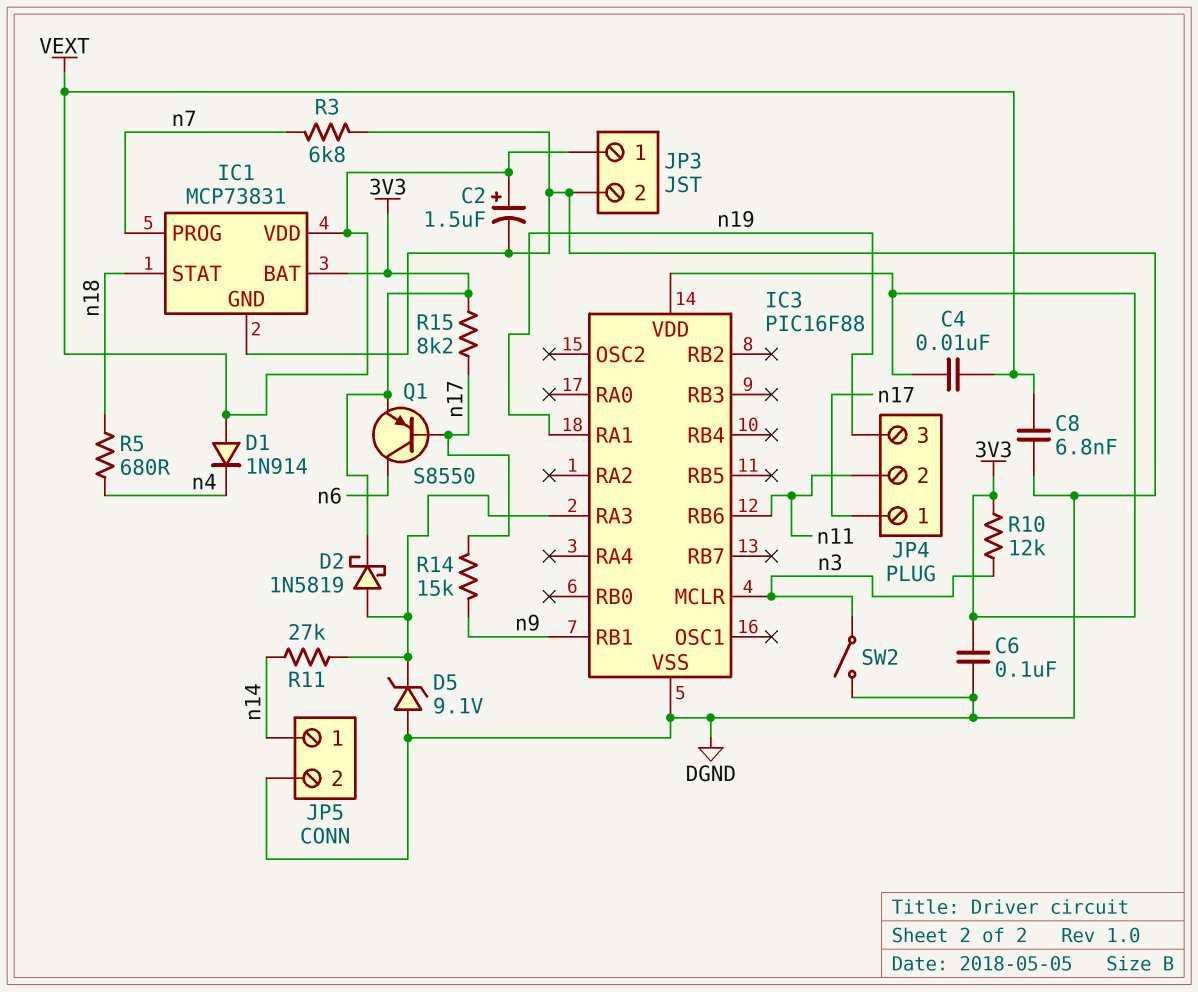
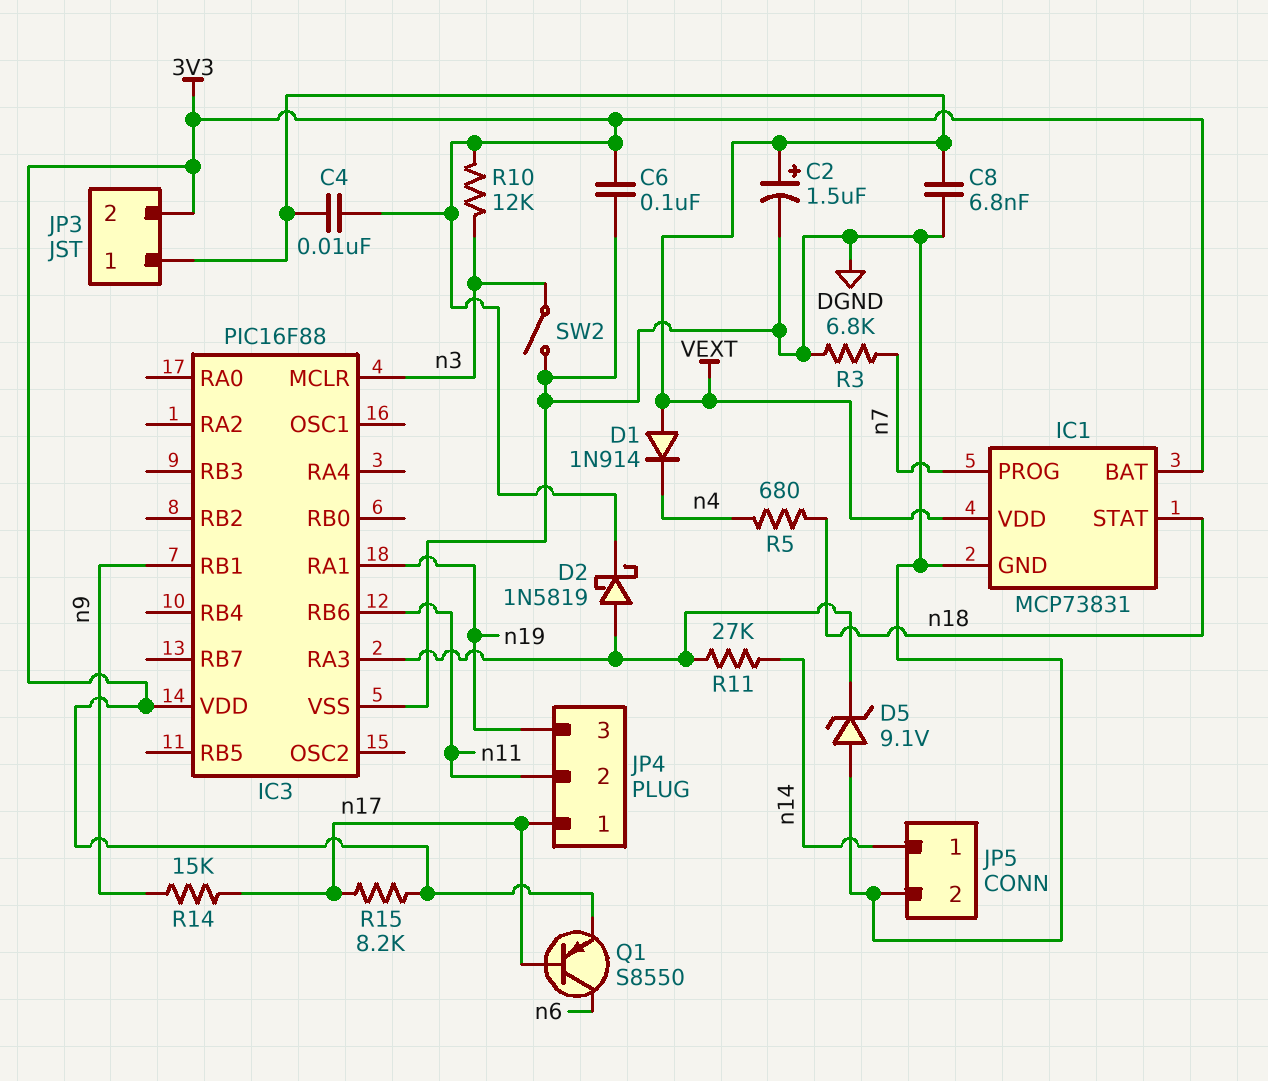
JP3 pin 2: DGND -> 3V3

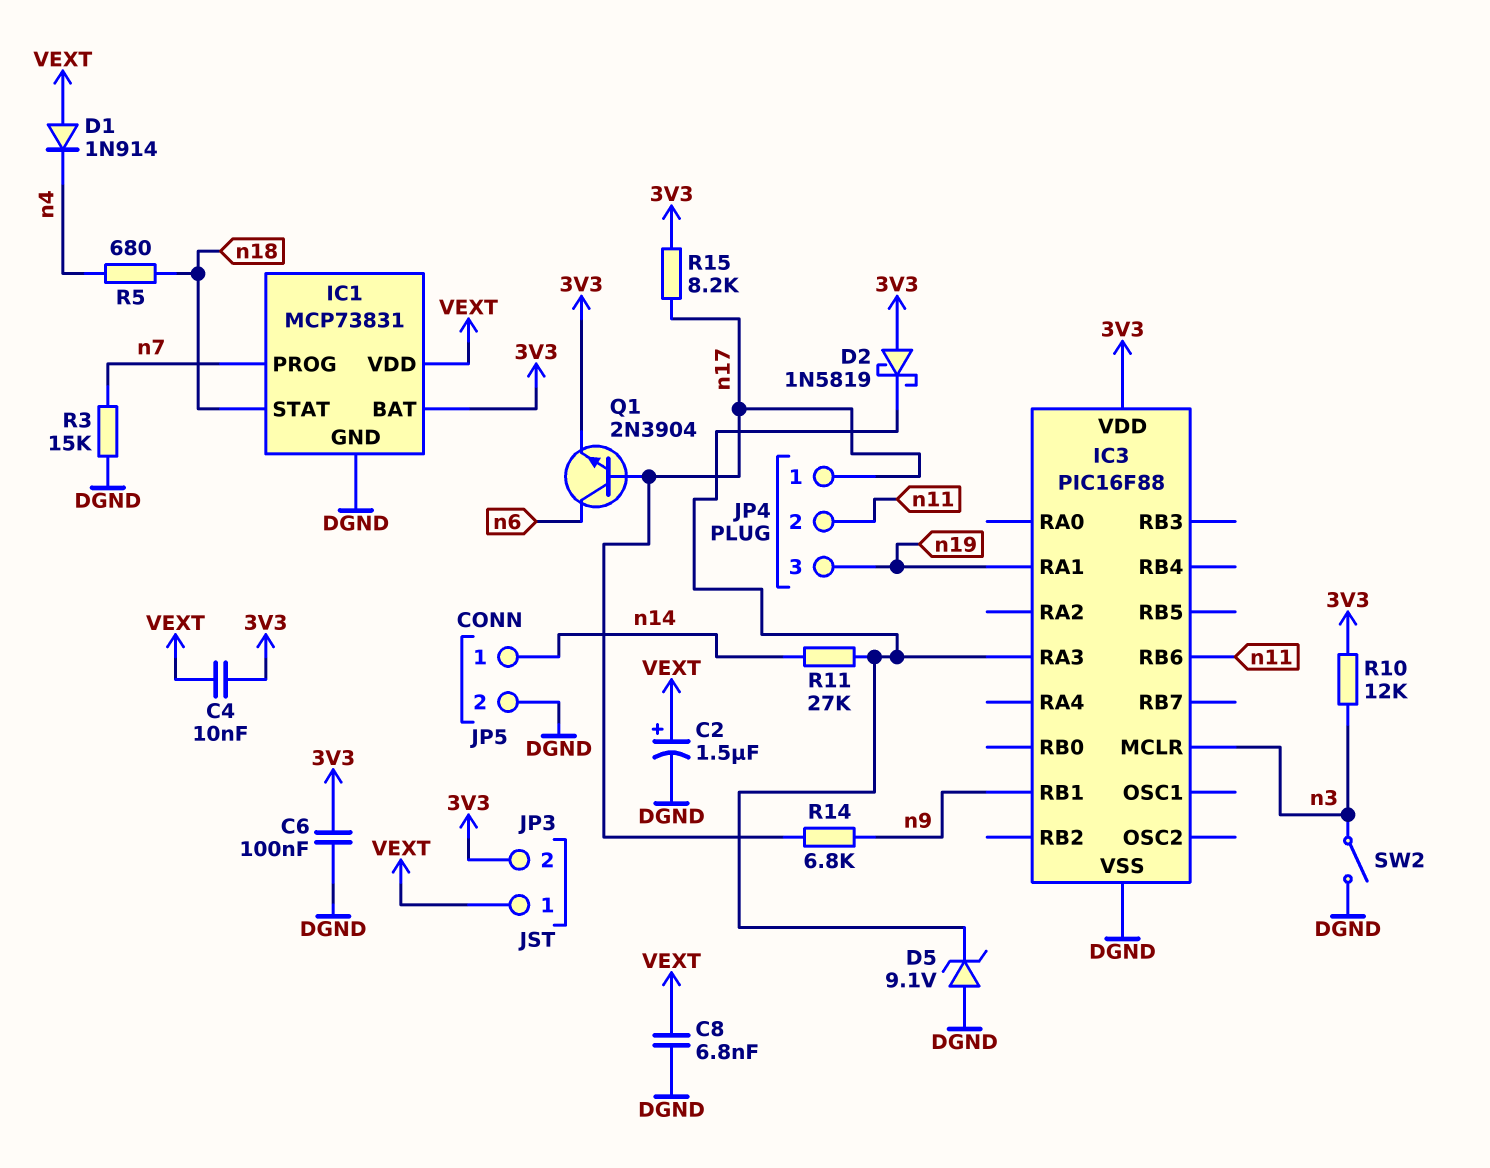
D2: schottky 1N5819 (A IC3/RA3, K 3V3) -> schottky 1N5819 (A 3V3, K IC3/RA3)
Q1: PNP S8550 (B n17, C n6, E 3V3) -> NPN 2N3904 (B n17, C n6, E 3V3)
R3: 6.8k (DGND, n7) -> 15k (DGND, n7)
R14: 15k (n9, n17) -> 6.8k (n9, n17)

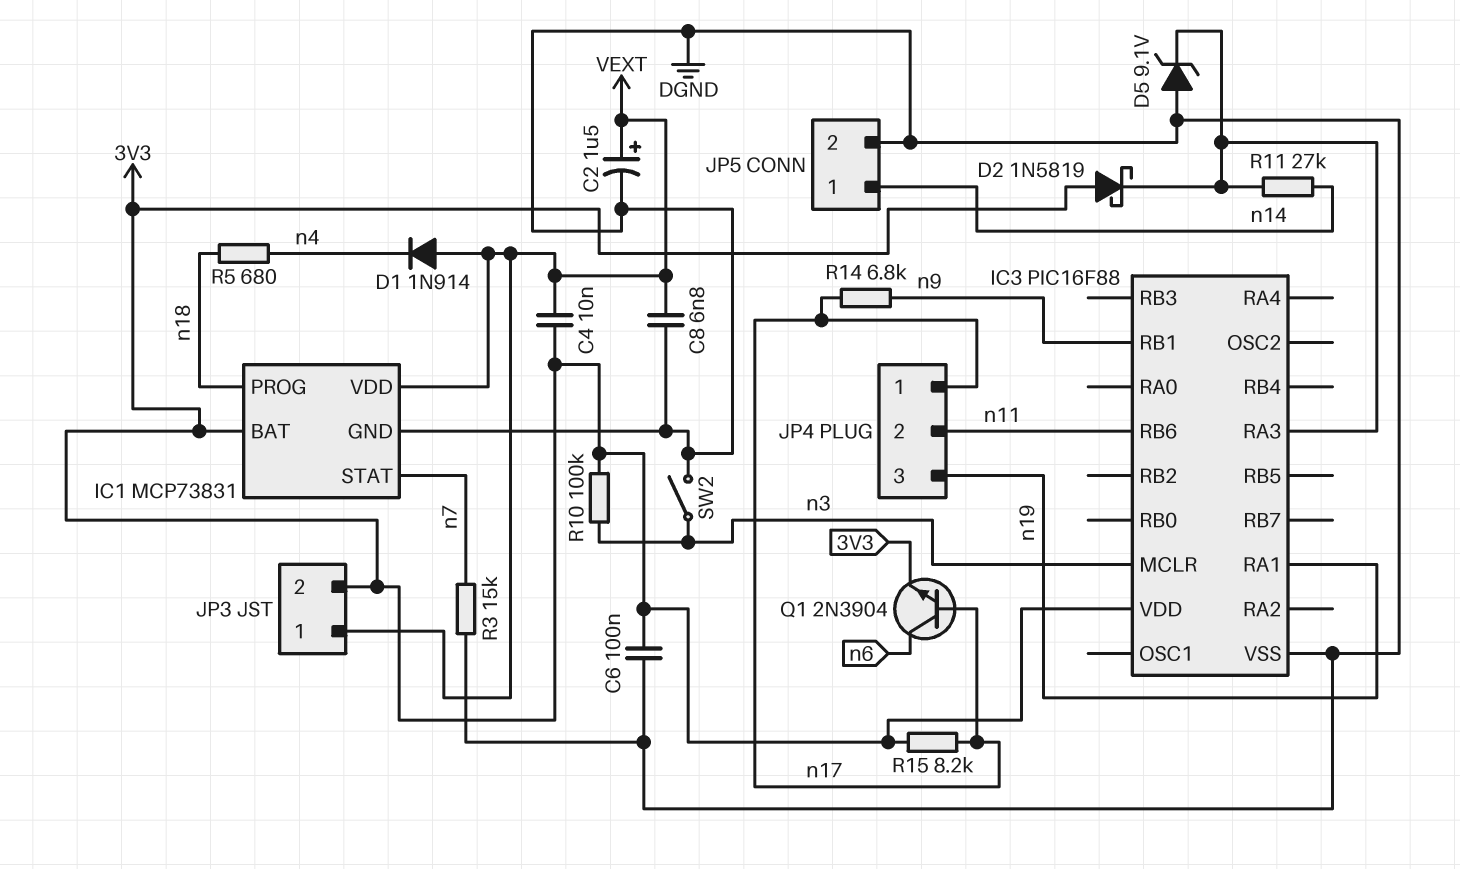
IC1 pin PROG: n7 -> n18
IC1 pin STAT: n18 -> n7
R10: 12k (3V3, n3) -> 100k (3V3, n3)

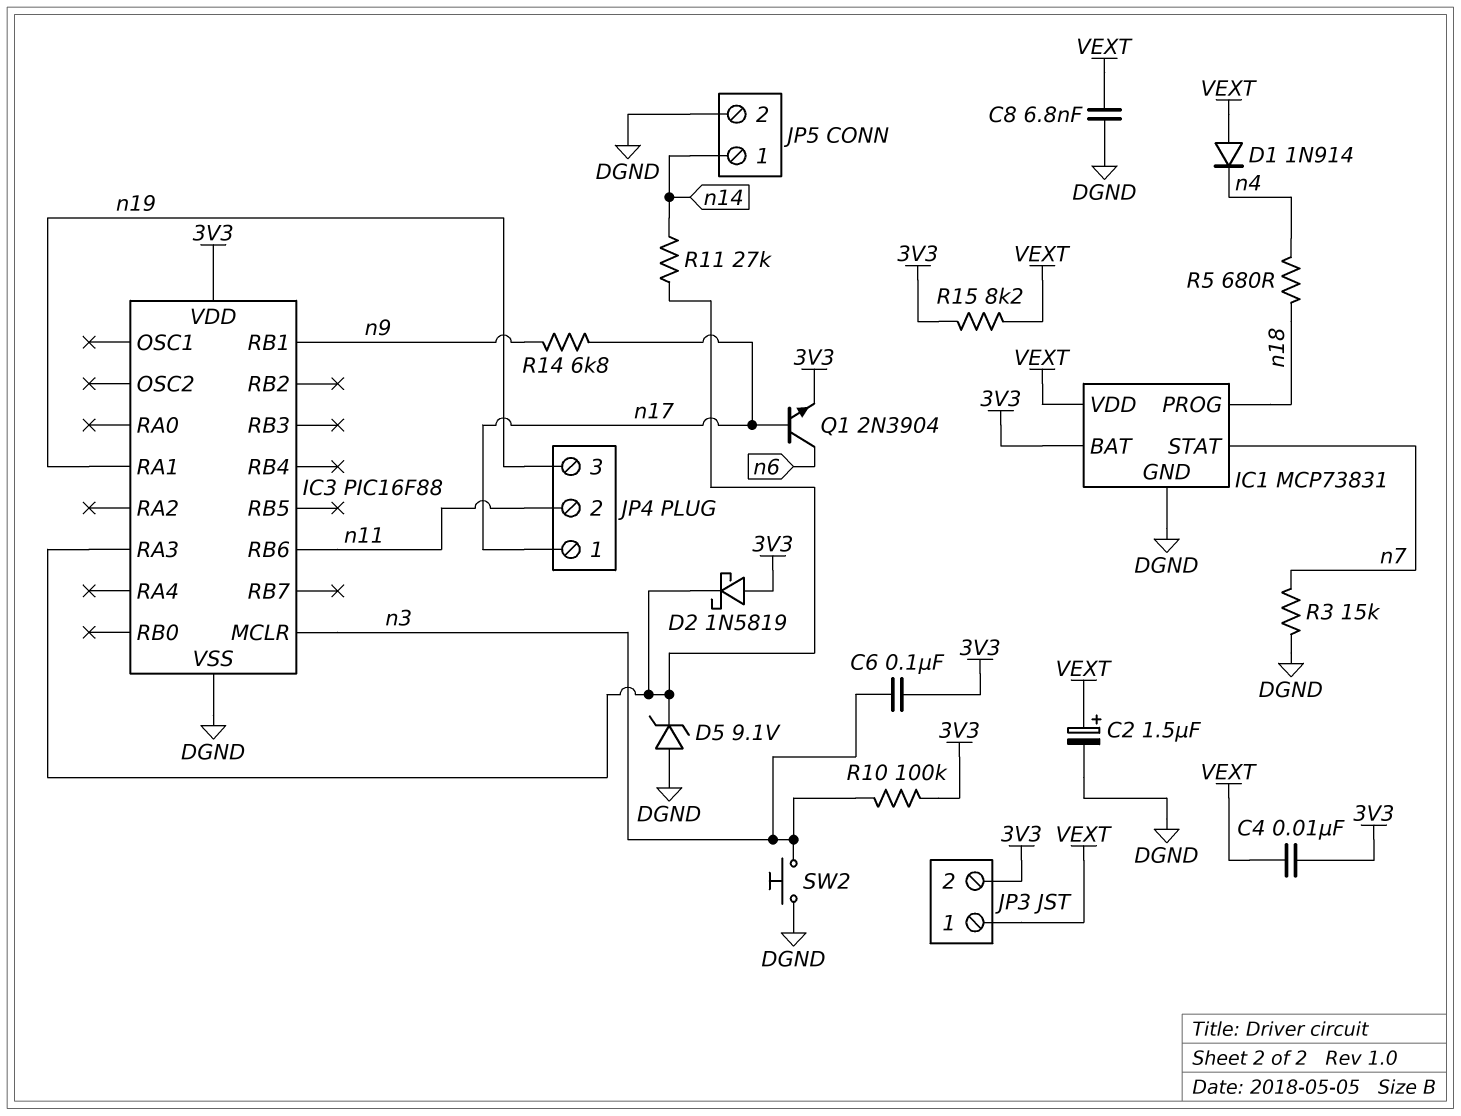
C6: 100nF (3V3, DGND) -> 100nF (3V3, n3)
R15: 8.2k (3V3, n17) -> 8.2k (3V3, VEXT)
SW2: switch (DGND, n3) -> button (DGND, n3)

